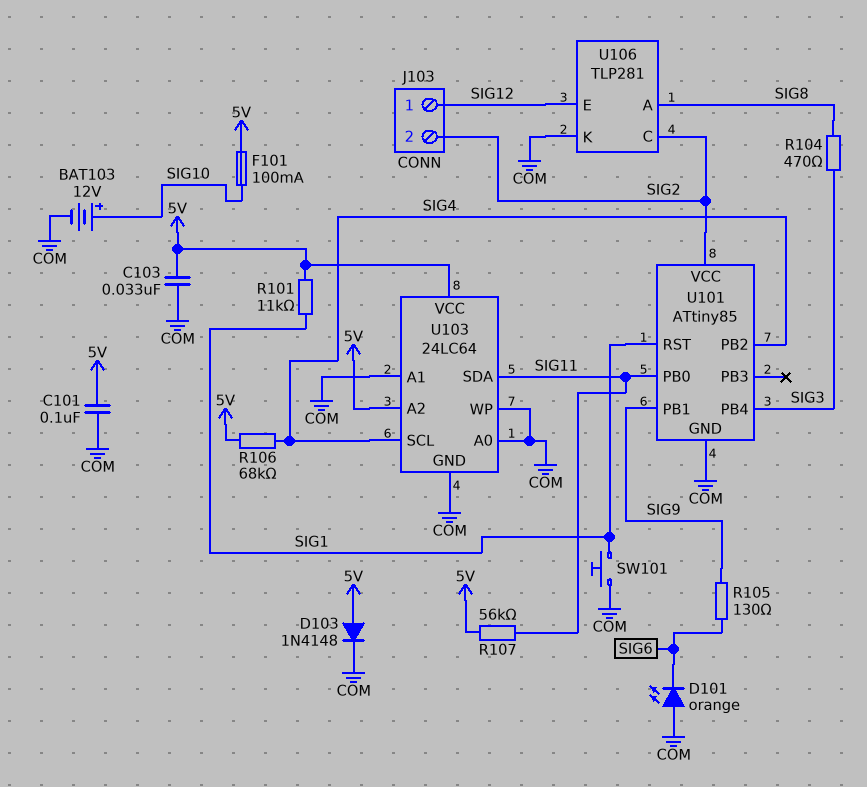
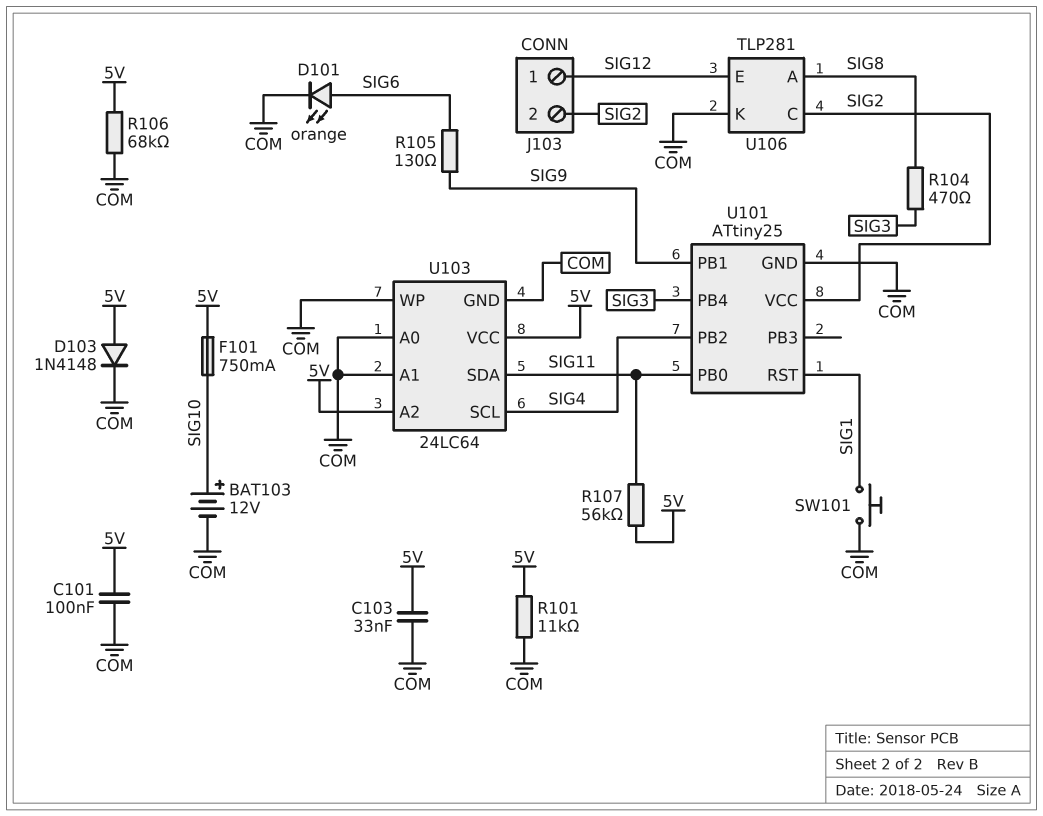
D101: LED orange (A COM, K SIG6) -> LED orange (A SIG6, K COM)
F101: 100mA (5V, SIG10) -> 750mA (5V, SIG10)
R101: 11k (5V, SIG1) -> 11k (5V, COM)
R106: 68k (5V, SIG4) -> 68k (5V, COM)
U101: ATtiny85 -> ATtiny25

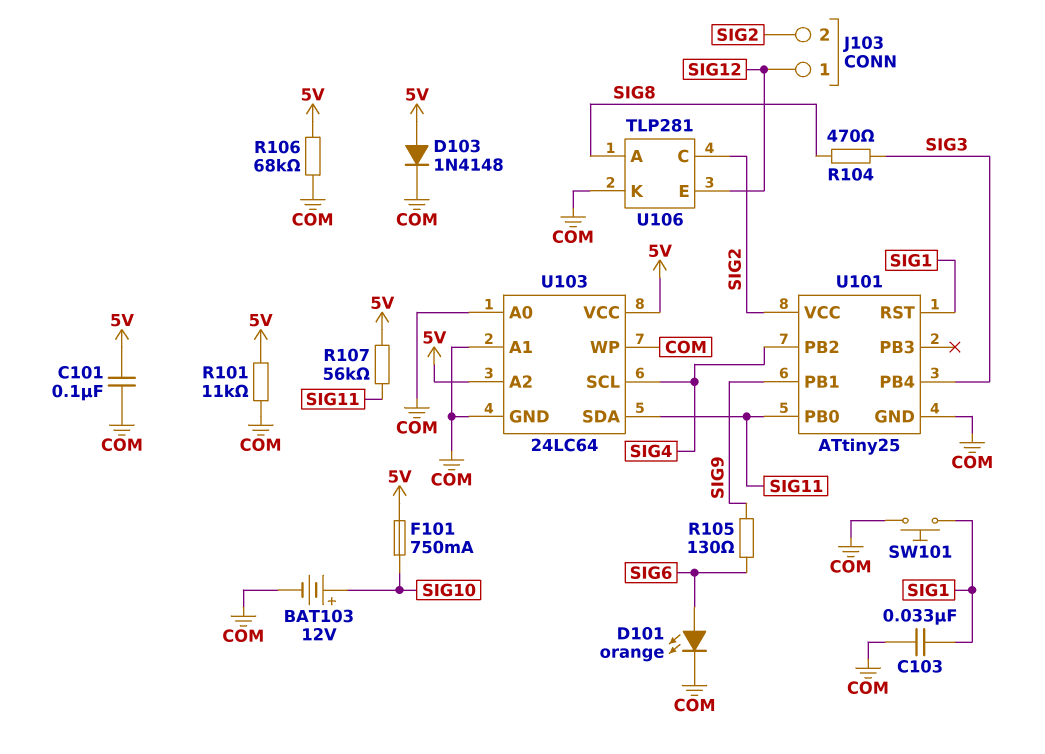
C103: 33nF (5V, COM) -> 33nF (COM, SIG1)

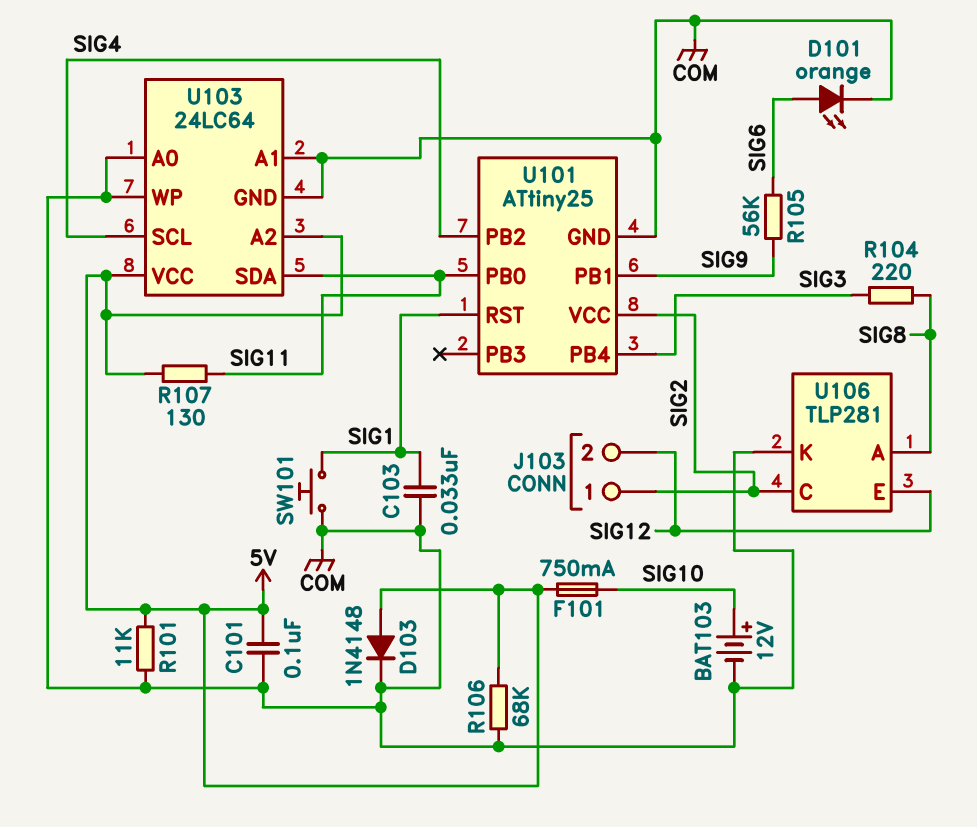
J103 pin 1: SIG12 -> SIG2
J103 pin 2: SIG2 -> SIG12
R104: 470 (SIG3, SIG8) -> 220 (SIG3, SIG8)
R105: 130 (SIG6, SIG9) -> 56k (SIG6, SIG9)
R107: 56k (5V, SIG11) -> 130 (5V, SIG11)

